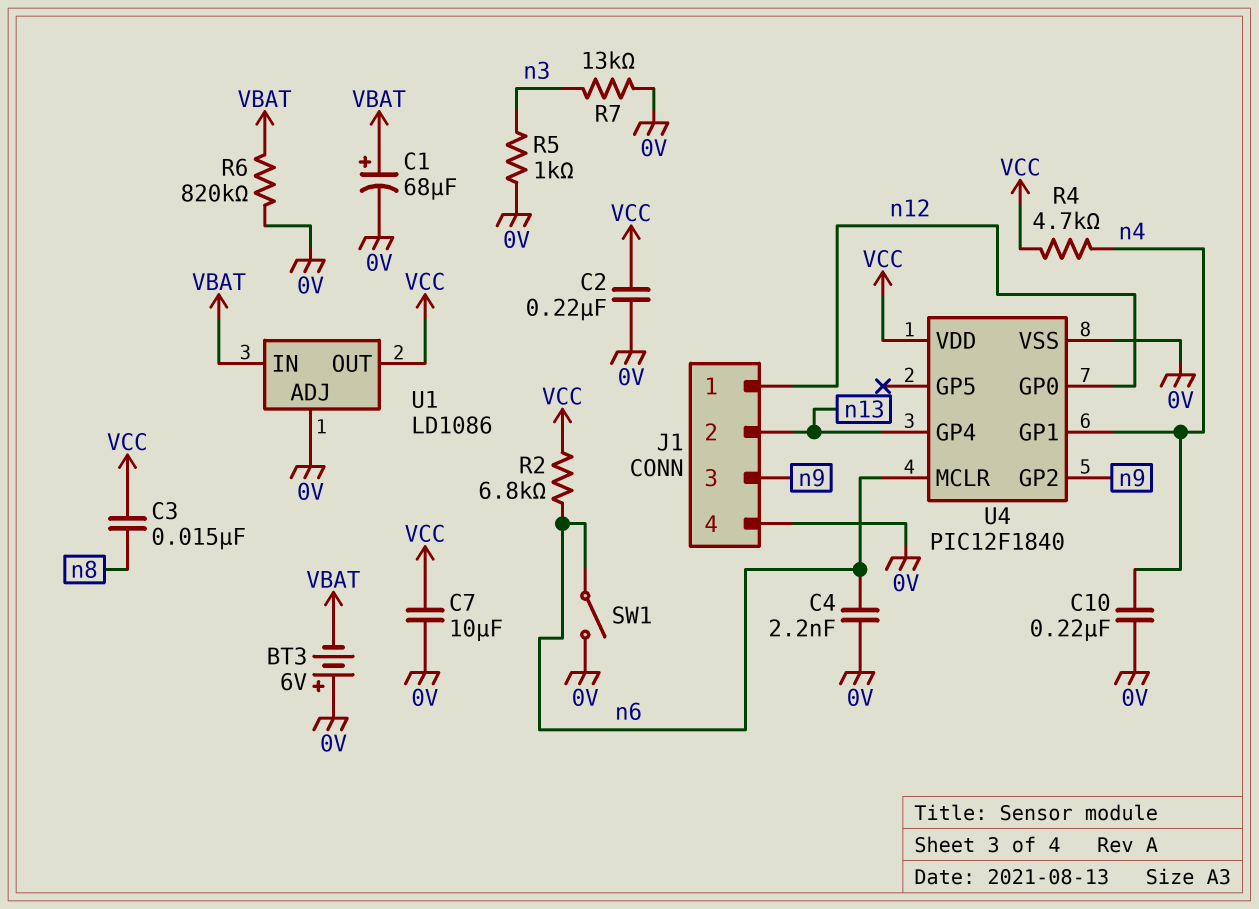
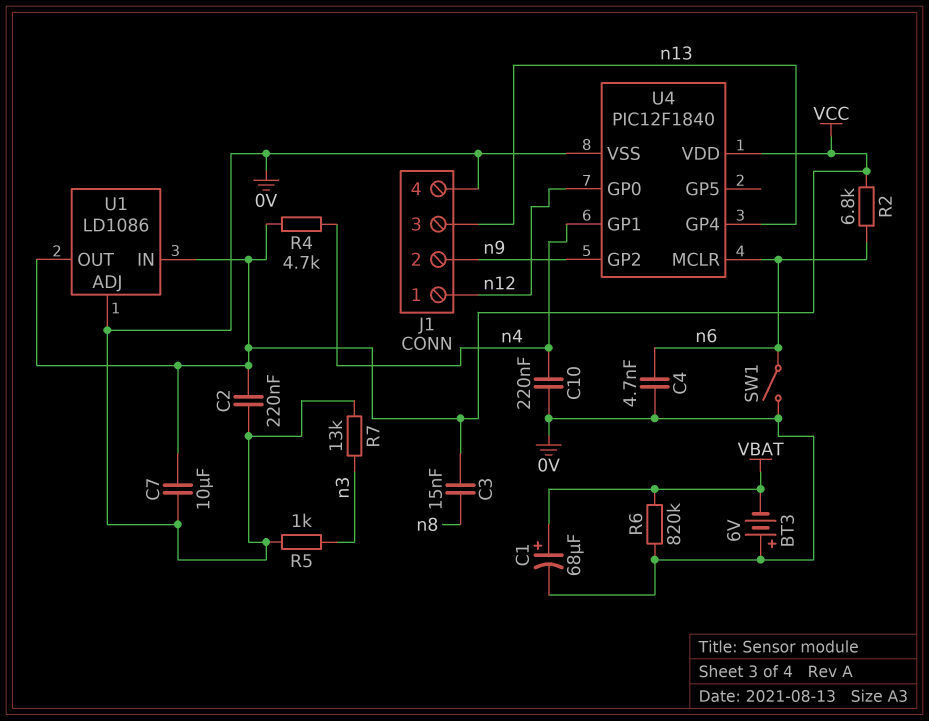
C4: 2.2nF (0V, n6) -> 4.7nF (0V, n6)
J1 pin 2: n13 -> n9
J1 pin 3: n9 -> n13
U1 pin IN: VBAT -> VCC

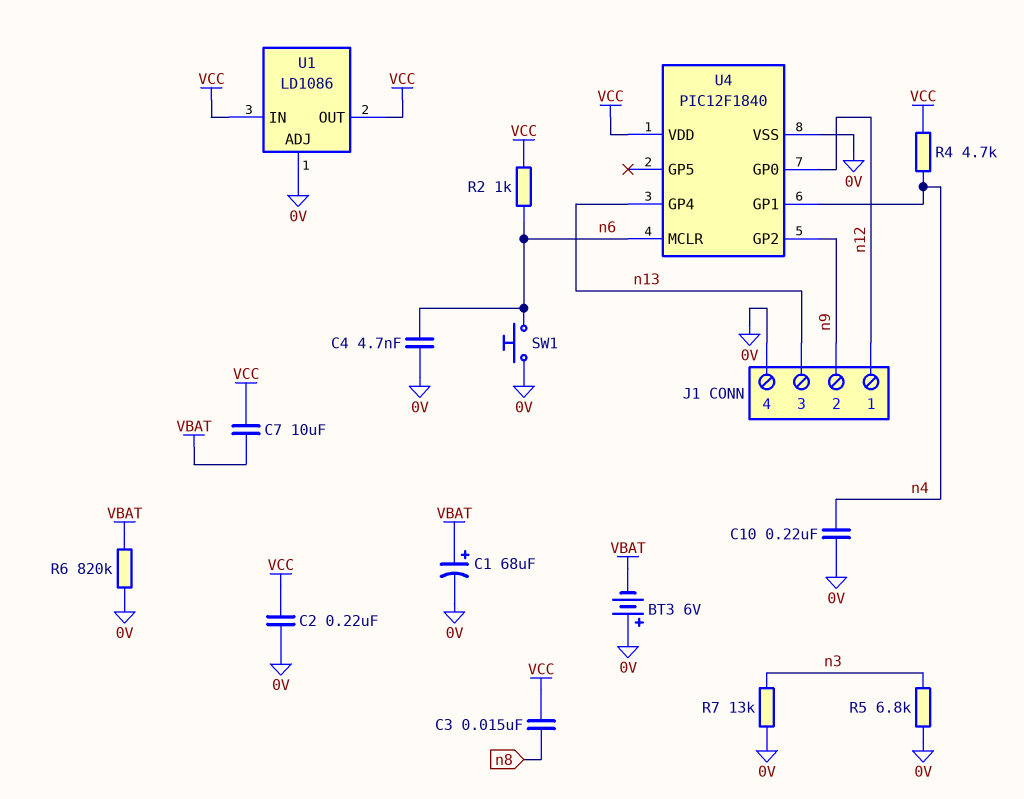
C7: 10uF (0V, VCC) -> 10uF (VBAT, VCC)
R2: 6.8k (VCC, n6) -> 1k (VCC, n6)
R5: 1k (0V, n3) -> 6.8k (0V, n3)
SW1: switch (0V, n6) -> button (0V, n6)

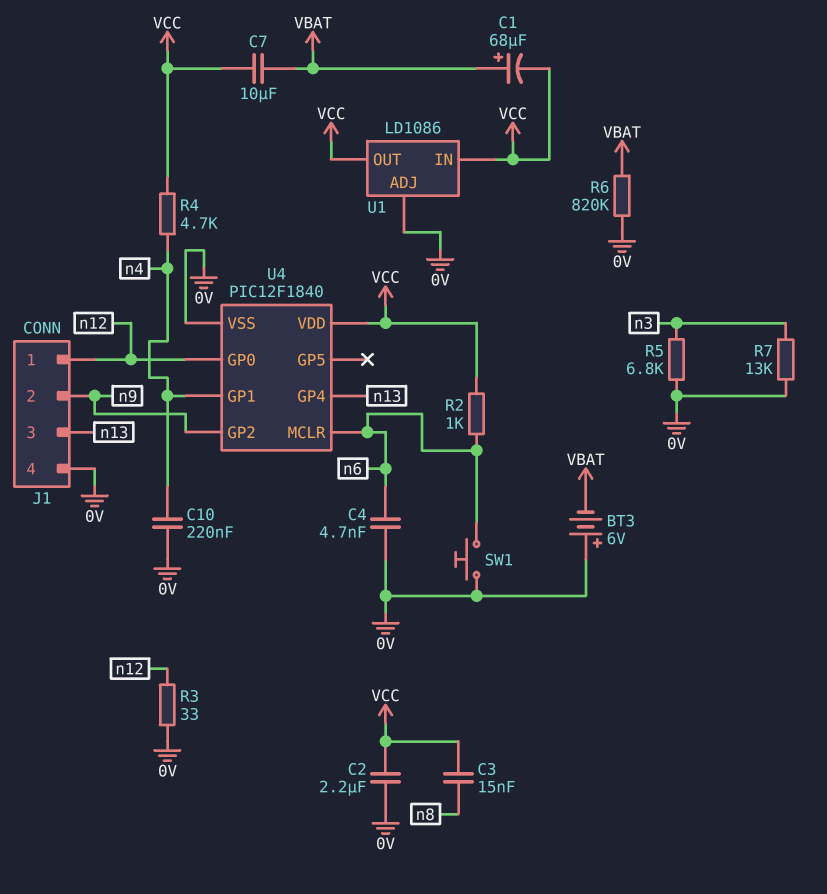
C1: 68uF (plus VBAT, minus 0V) -> 68uF (plus VBAT, minus VCC)
C2: 220nF (0V, VCC) -> 2.2uF (0V, VCC)
R3: none -> 33 (0V, n12)

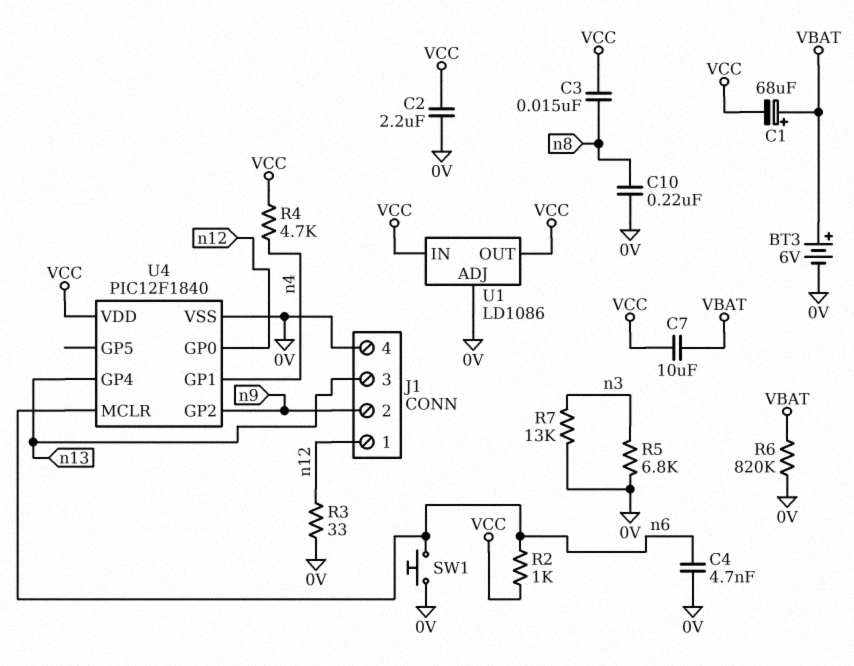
BT3: 6V (plus 0V, minus VBAT) -> 6V (plus VBAT, minus 0V)
C10: 220nF (0V, n4) -> 220nF (0V, n8)

